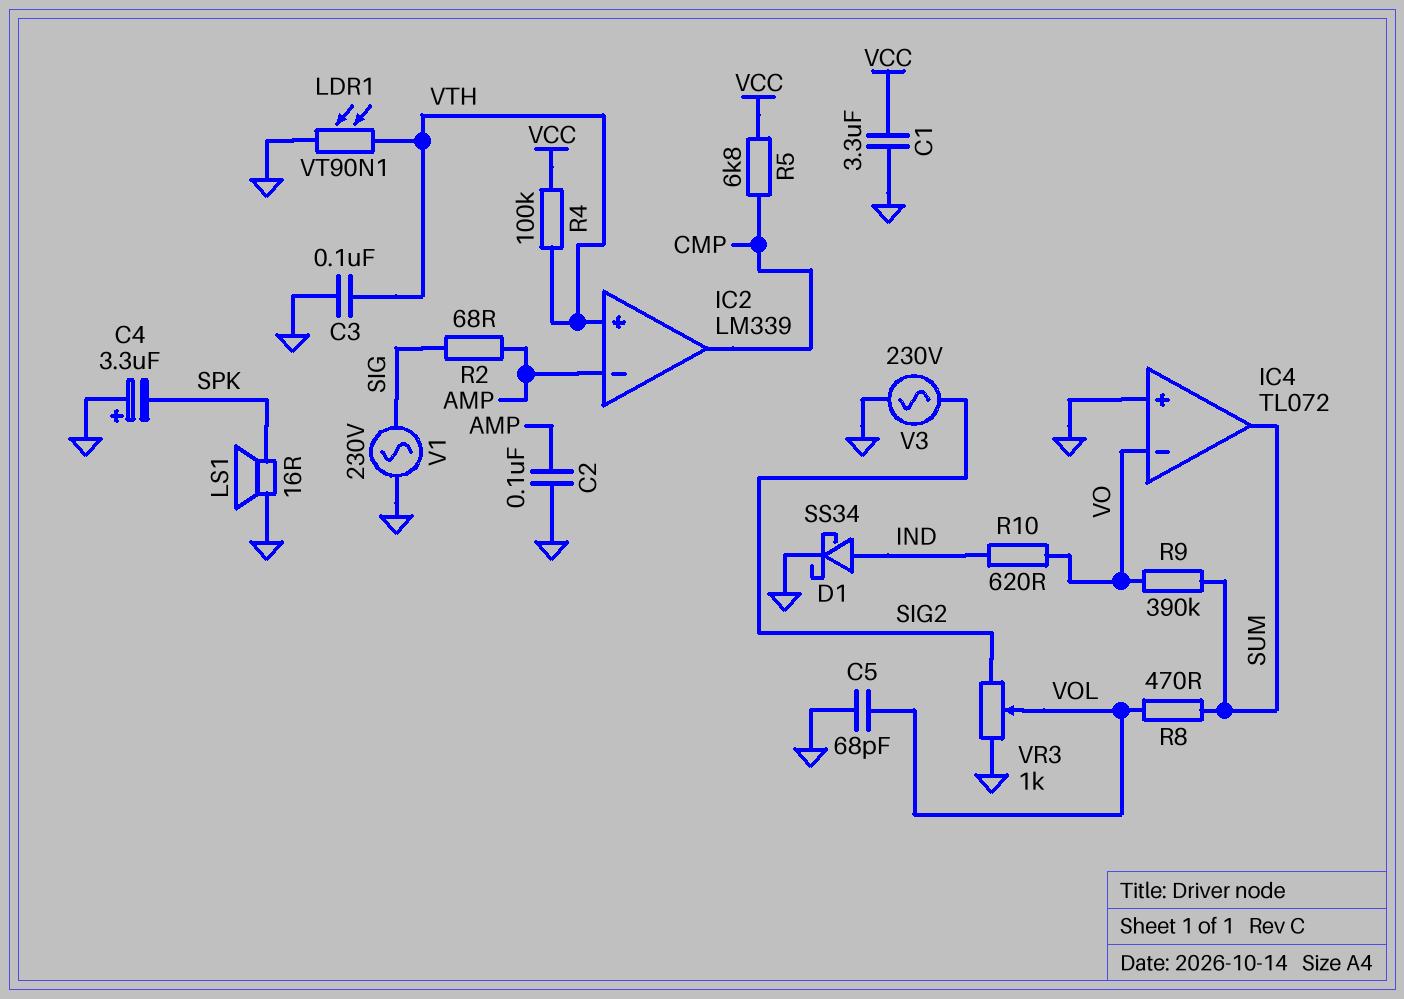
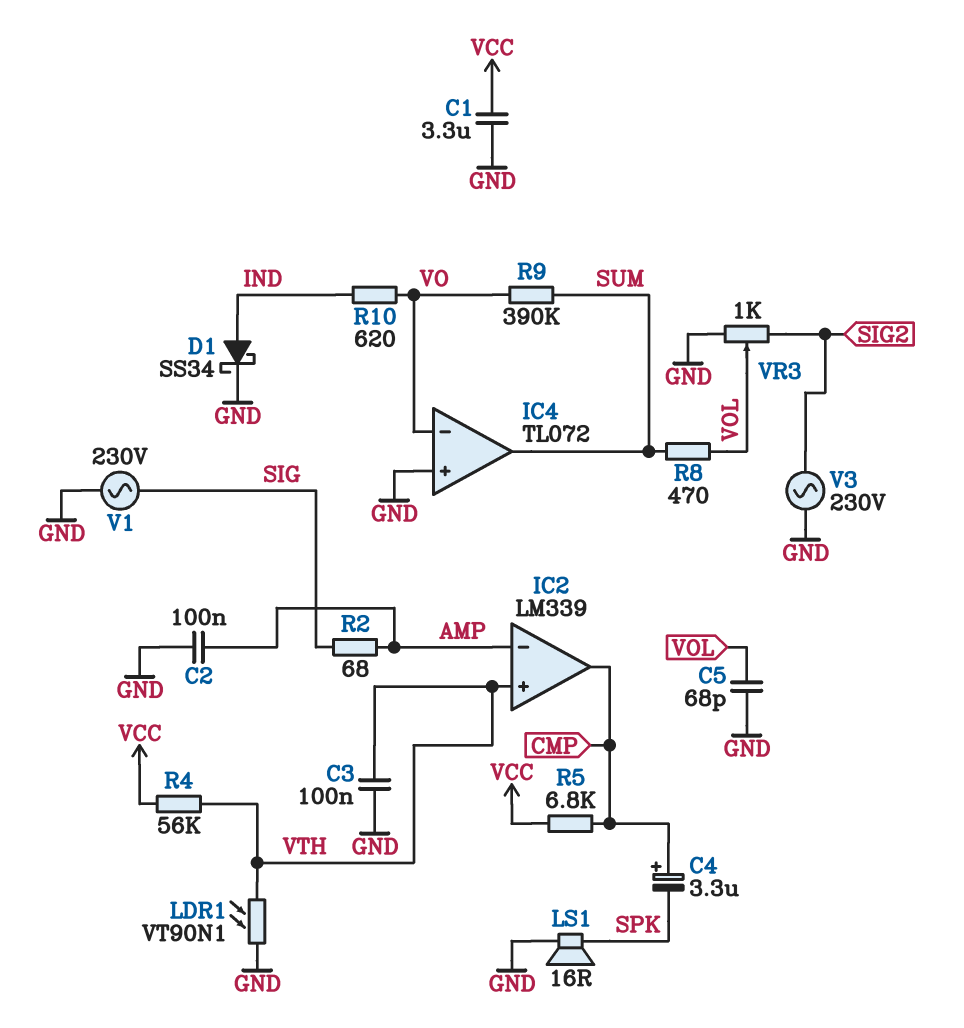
C4: 3.3uF (plus GND, minus SPK) -> 3.3uF (plus CMP, minus SPK)
R4: 100k (VCC, VTH) -> 56k (VCC, VTH)

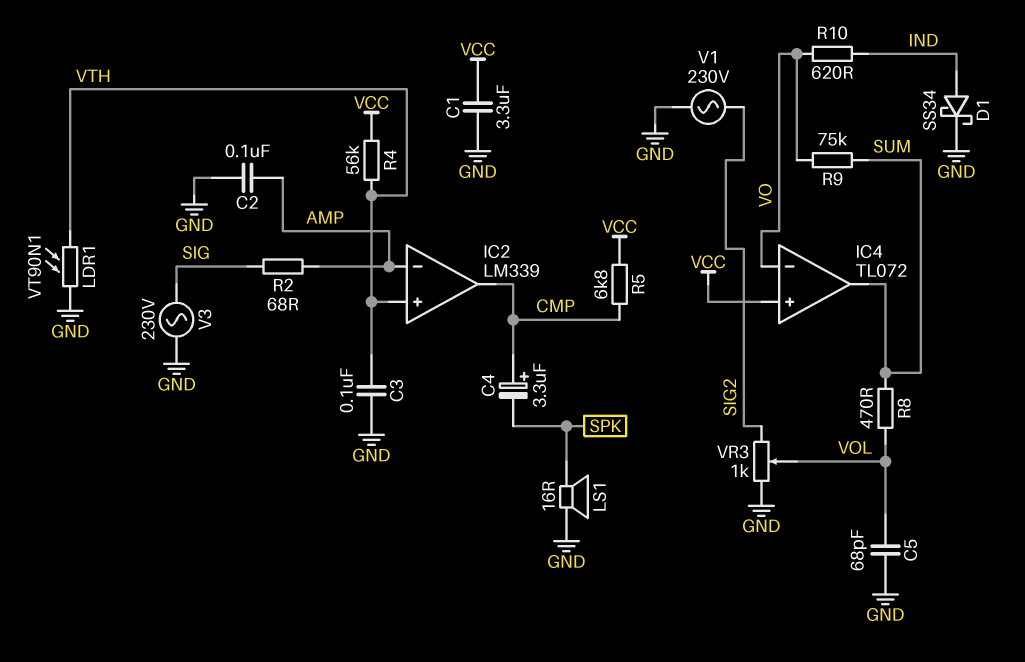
IC4 pin in+: GND -> VCC
R9: 390k (SUM, VO) -> 75k (SUM, VO)
V1: AC 230V (GND, SIG) -> AC 230V (GND, SIG2)
V3: AC 230V (GND, SIG2) -> AC 230V (GND, SIG)

